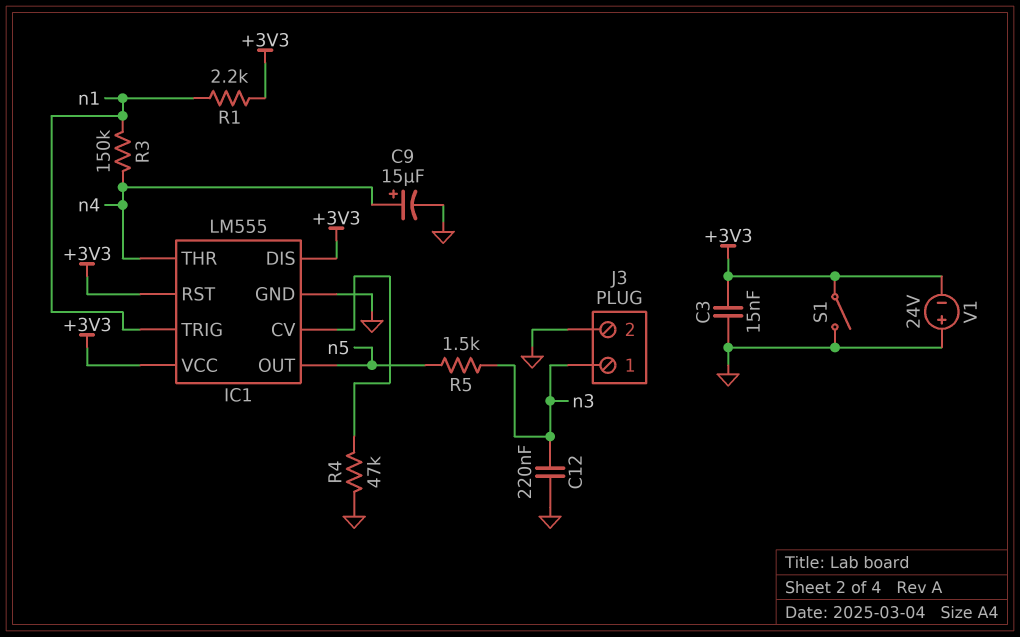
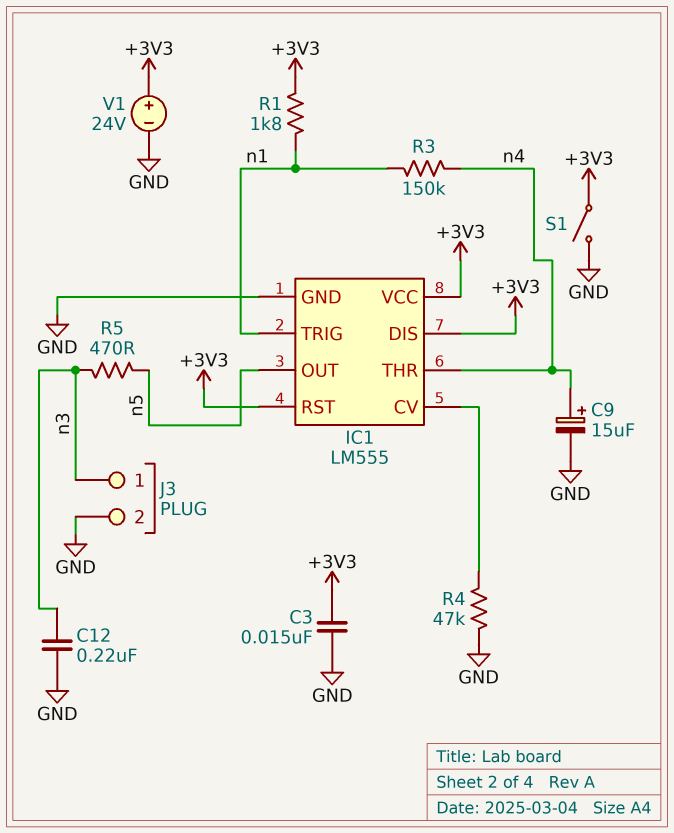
R1: 2.2k (+3V3, n1) -> 1.8k (+3V3, n1)
R5: 1.5k (n3, n5) -> 470 (n3, n5)
V1: 24V (plus GND, minus +3V3) -> 24V (plus +3V3, minus GND)

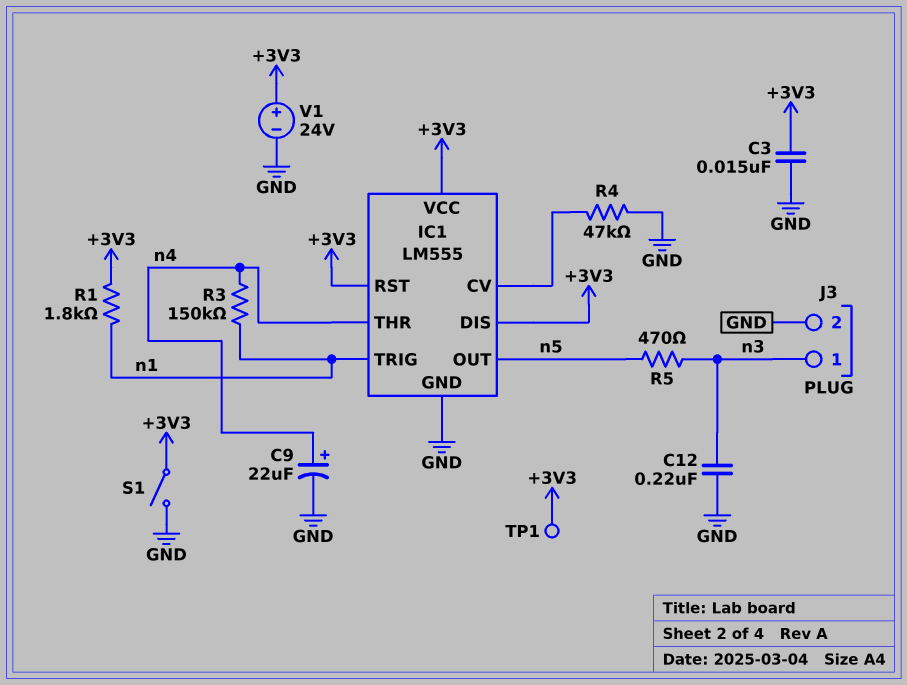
C9: 15uF (plus n4, minus GND) -> 22uF (plus n4, minus GND)
TP1: none -> test point (+3V3)

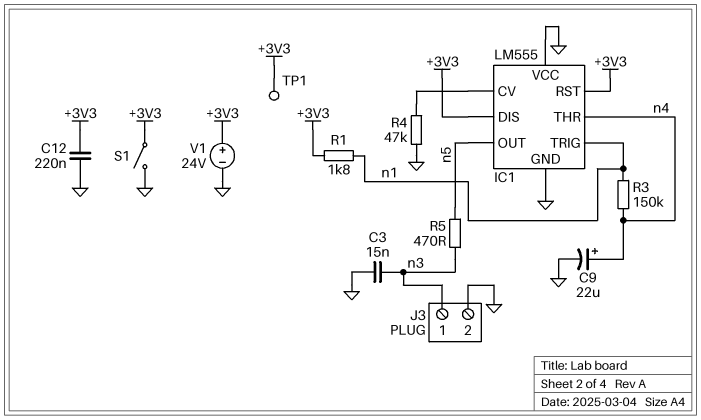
C3: 15nF (+3V3, GND) -> 15nF (GND, n3)
C12: 220nF (GND, n3) -> 220nF (+3V3, GND)
IC1 pin VCC: +3V3 -> GND

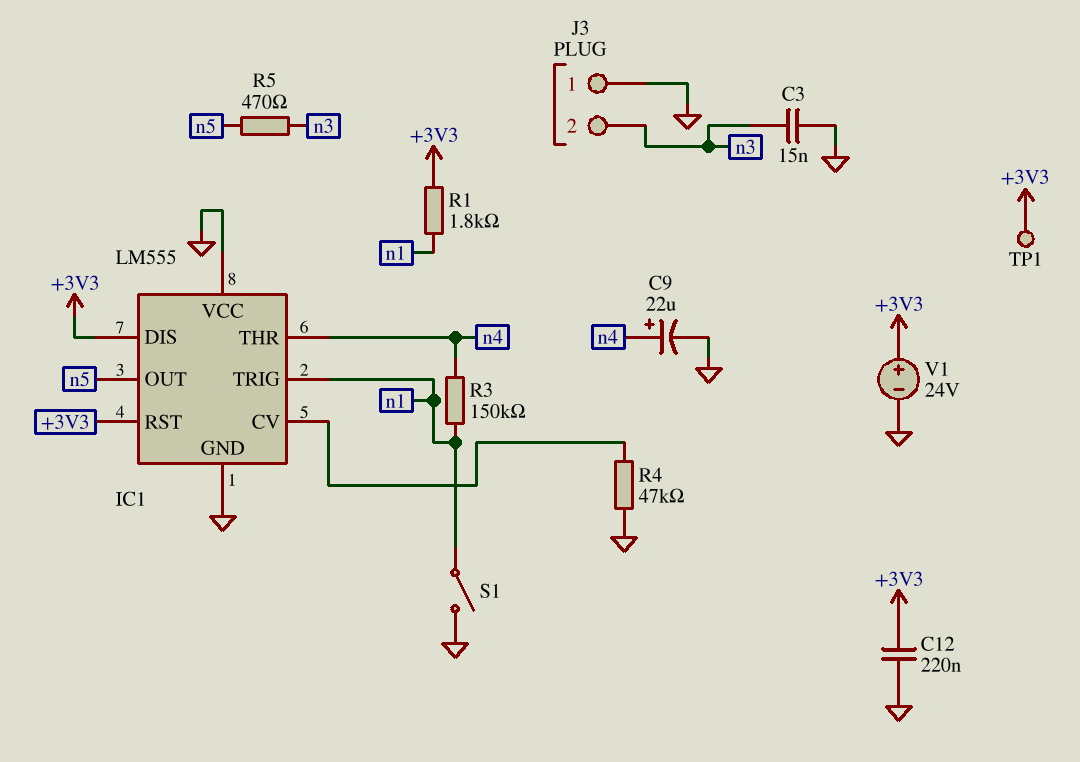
J3 pin 1: n3 -> GND
J3 pin 2: GND -> n3
S1: switch (+3V3, GND) -> switch (GND, n1)

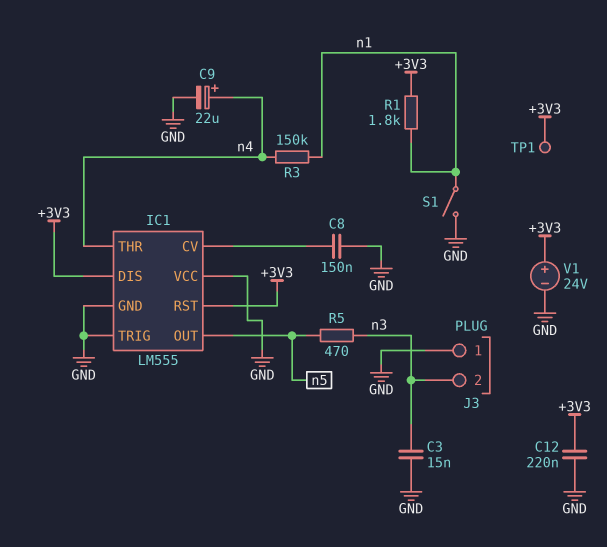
C8: none -> 150nF (GND, IC1/CV)
IC1 pin TRIG: n1 -> GND
R4: 47k (GND, IC1/CV) -> none

